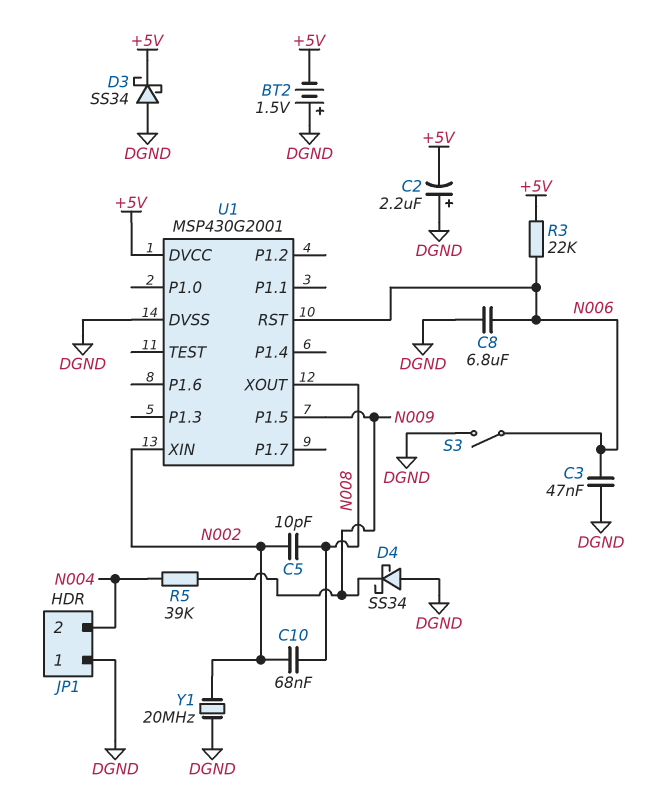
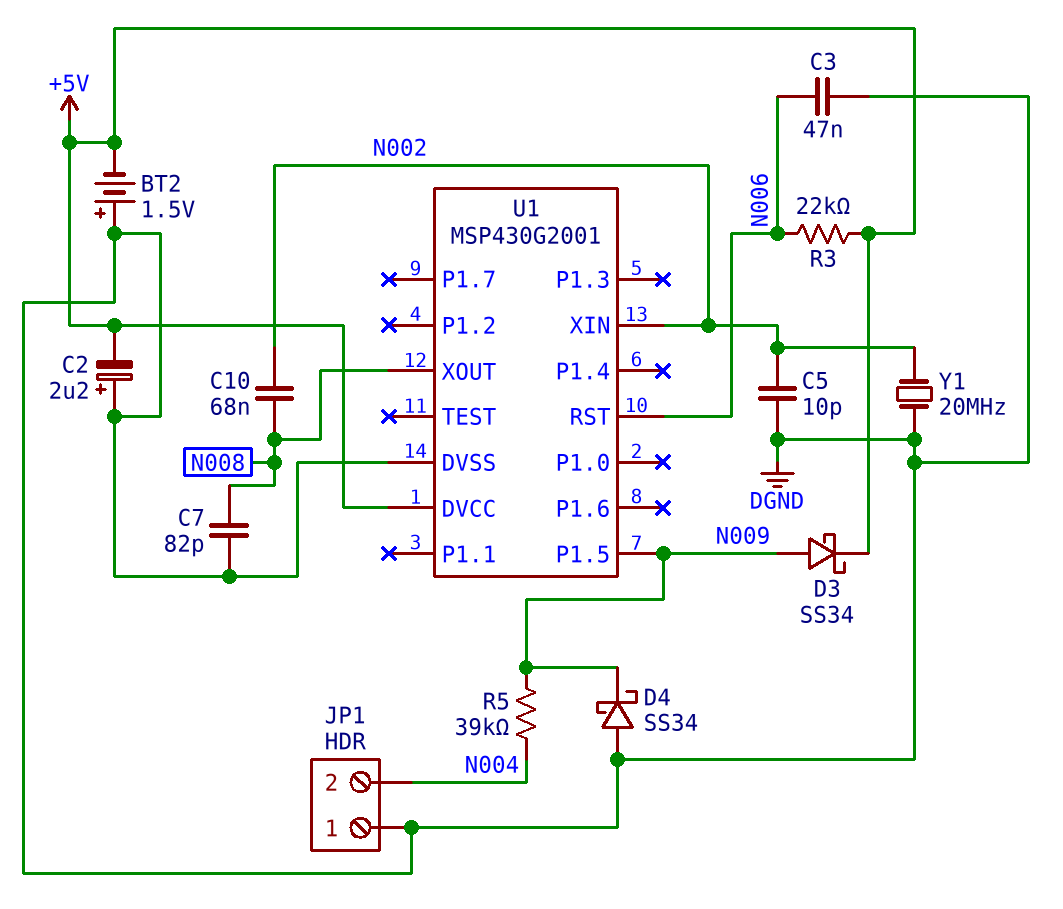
C5: 10pF (N002, N008) -> 10pF (DGND, N002)
C7: none -> 82pF (DGND, N008)
C8: 6.8uF (DGND, N006) -> none
D3: schottky SS34 (A DGND, K +5V) -> schottky SS34 (A N009, K +5V)
S3: switch (DGND, N006) -> none

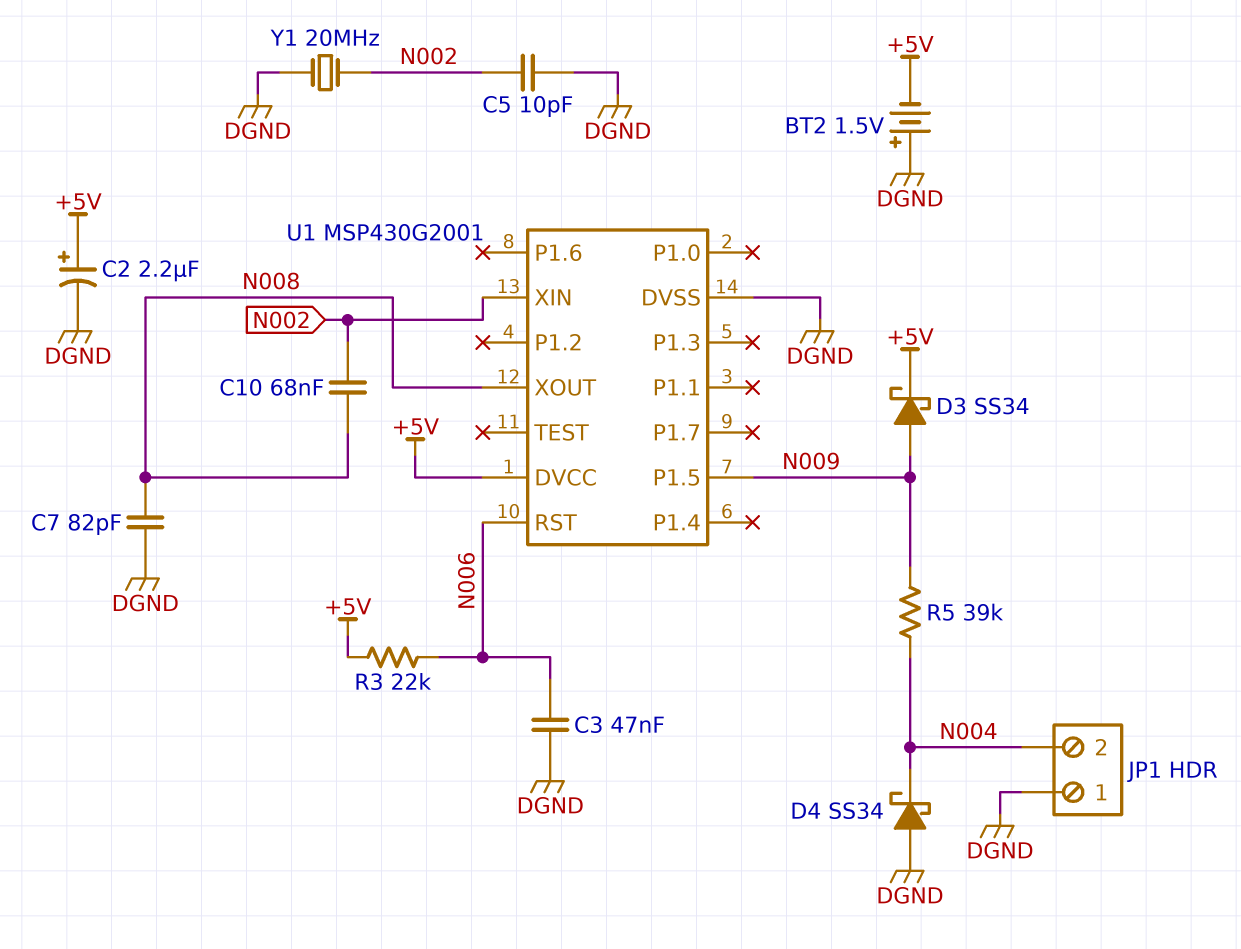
C2: 2.2uF (plus DGND, minus +5V) -> 2.2uF (plus +5V, minus DGND)
D4: schottky SS34 (A DGND, K N009) -> schottky SS34 (A DGND, K N004)

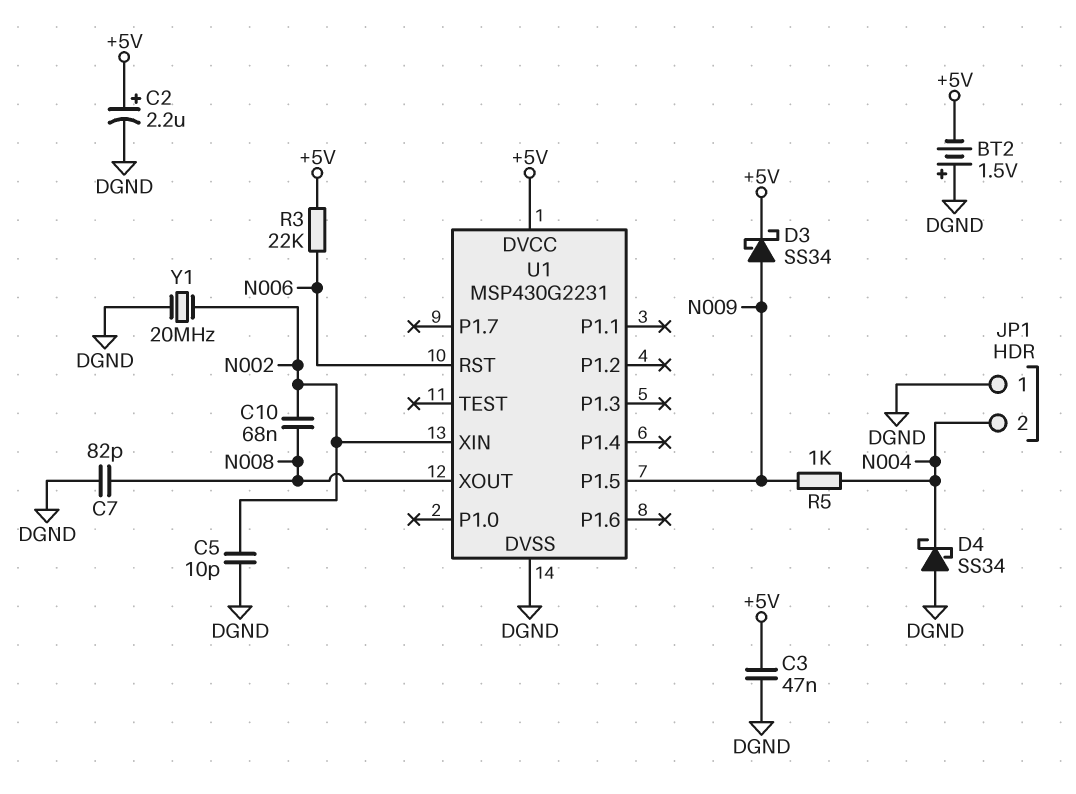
C3: 47nF (DGND, N006) -> 47nF (+5V, DGND)
R5: 39k (N004, N009) -> 1k (N004, N009)
U1: MSP430G2001 -> MSP430G2231

